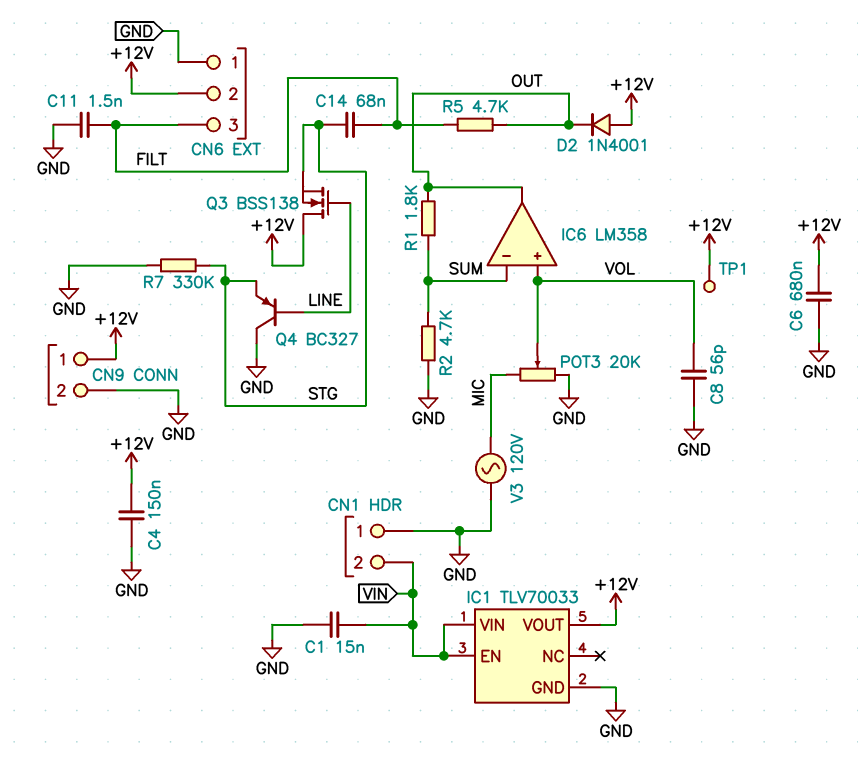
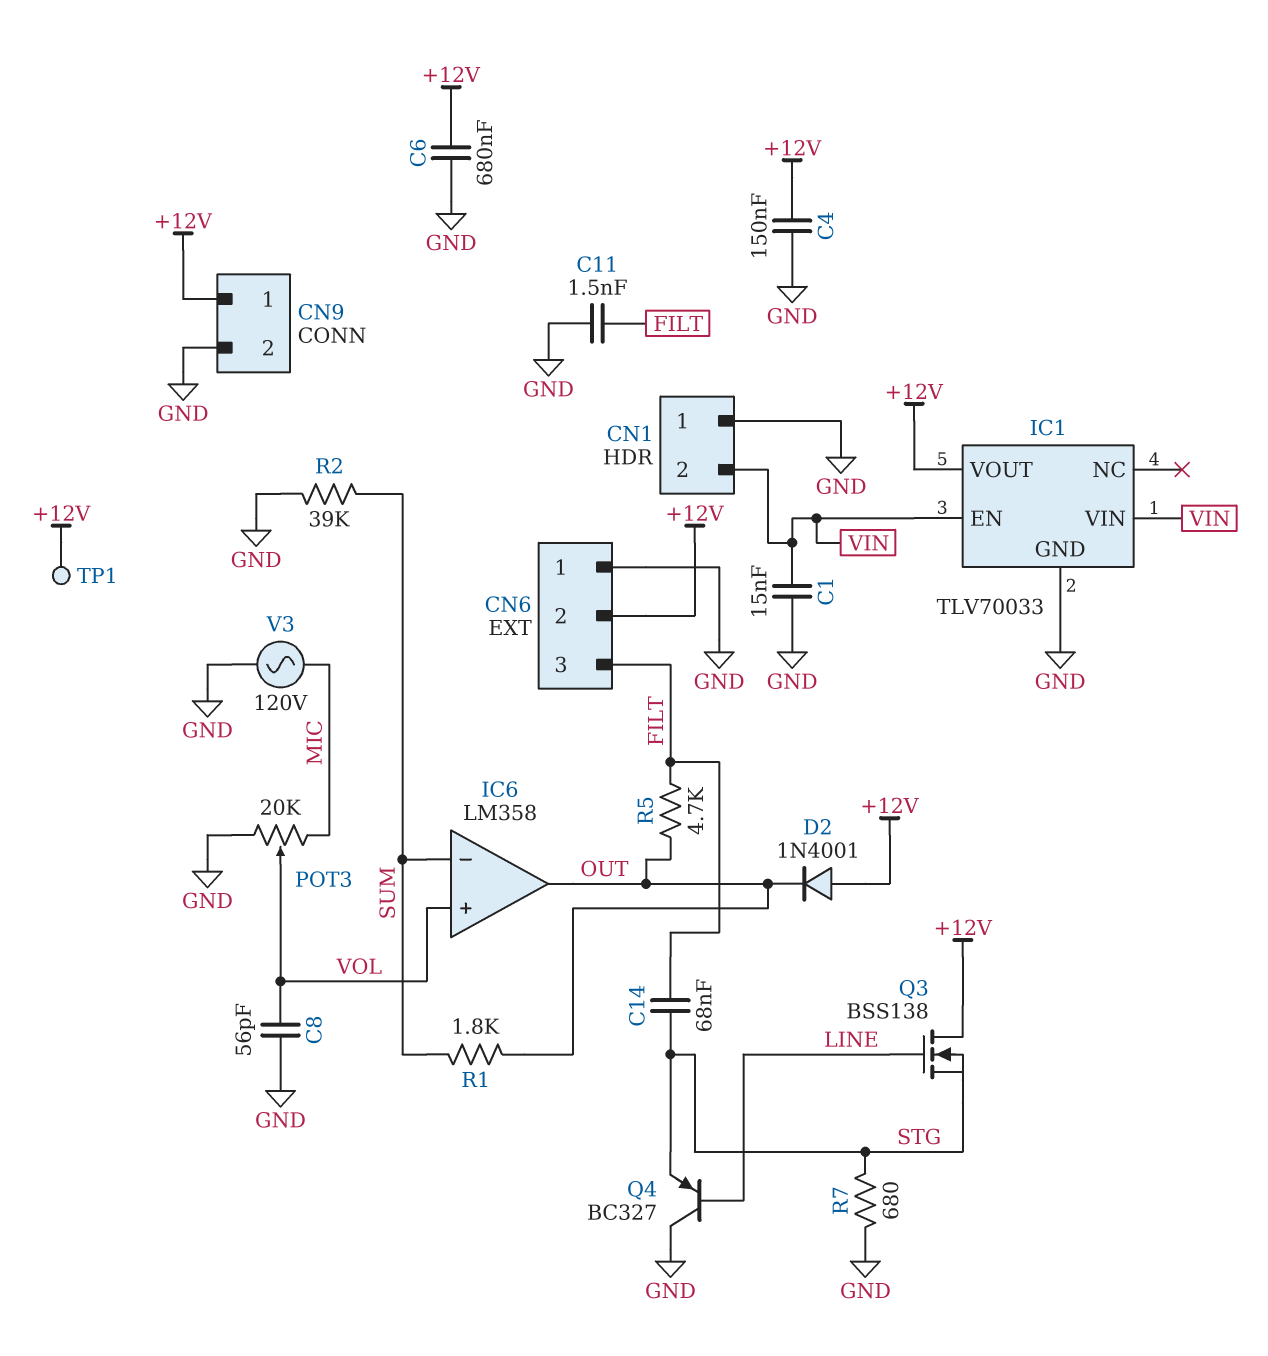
R2: 4.7k (GND, SUM) -> 39k (GND, SUM)
R7: 330k (GND, STG) -> 680 (GND, STG)

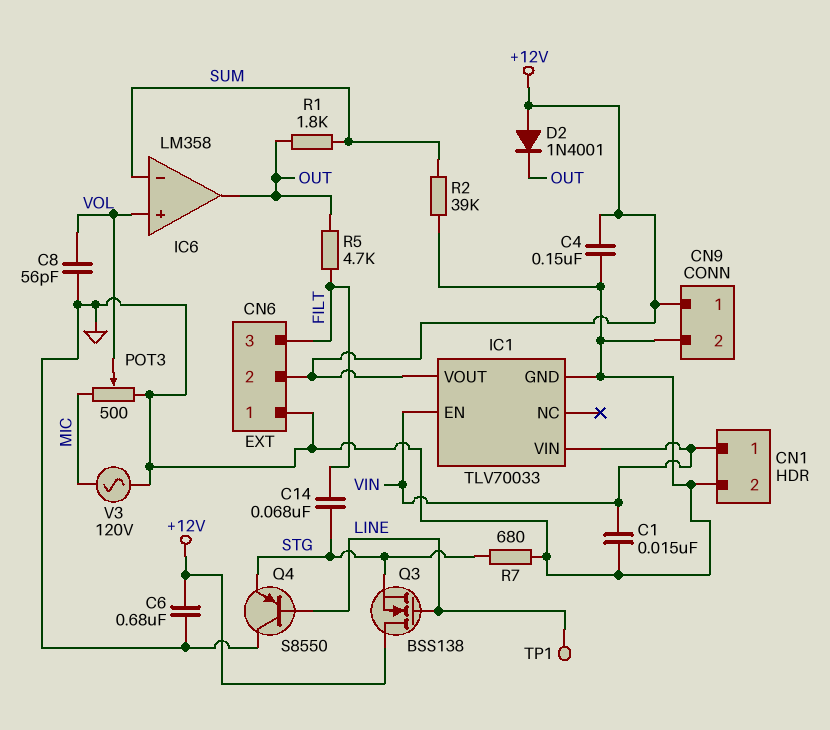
C11: 1.5nF (FILT, GND) -> none
CN1 pin 1: GND -> VIN
CN1 pin 2: VIN -> GND
POT3: 20k (GND, MIC, wiper VOL) -> 500 (GND, MIC, wiper VOL)
Q4: PNP BC327 (B LINE, C GND, E STG) -> PNP S8550 (B LINE, C GND, E STG)
TP1: test point (+12V) -> test point (LINE)

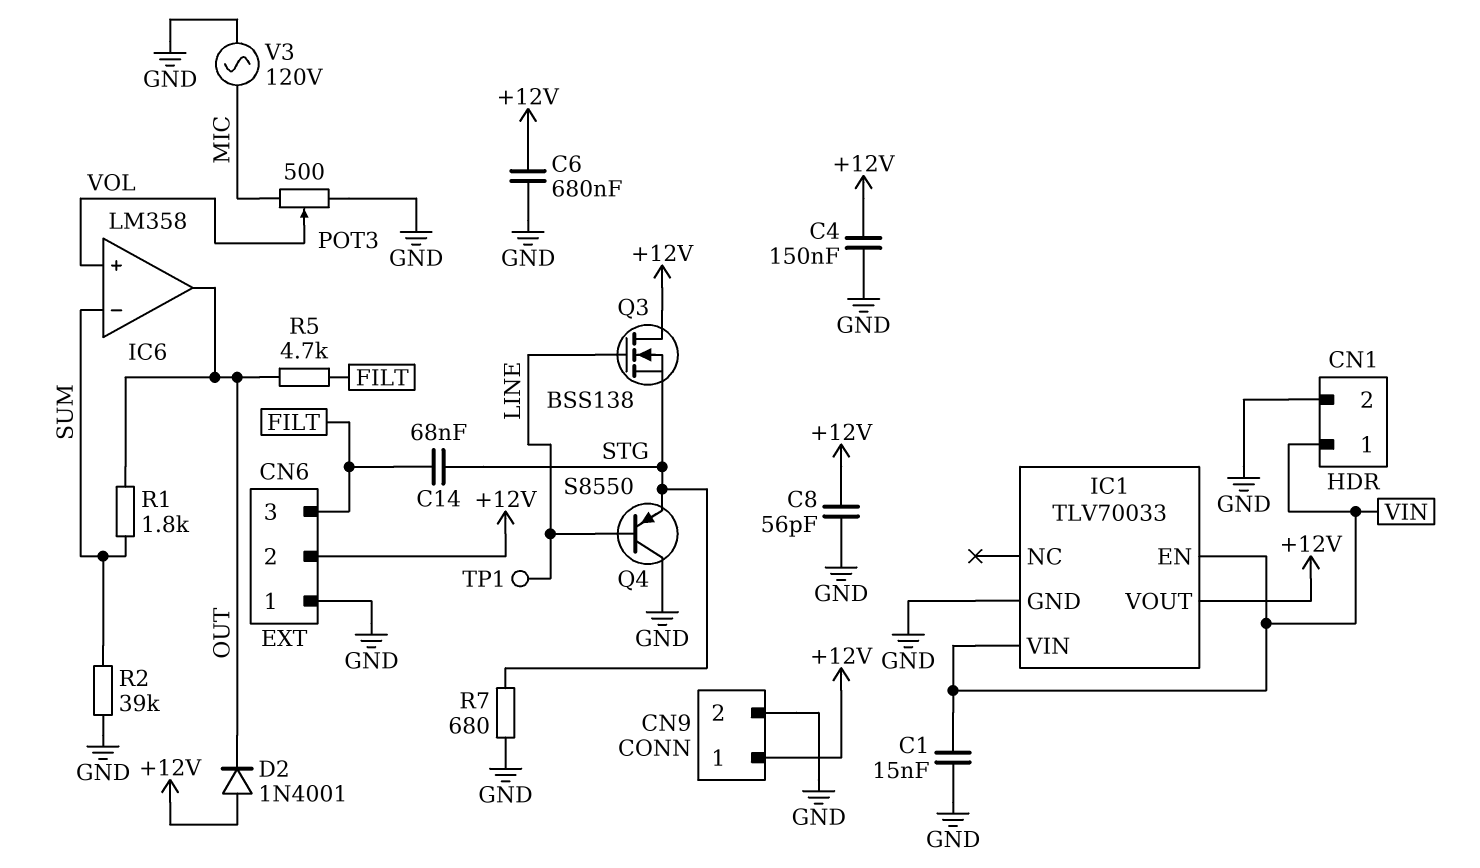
C8: 56pF (GND, VOL) -> 56pF (+12V, GND)

